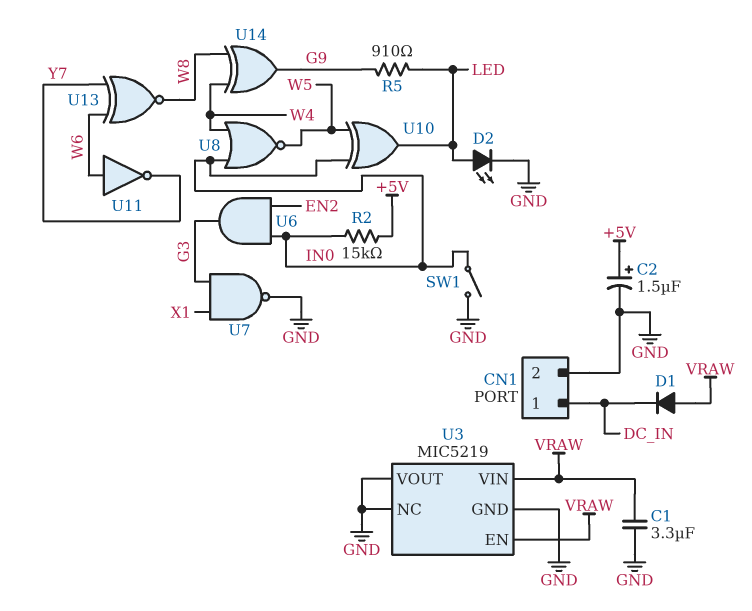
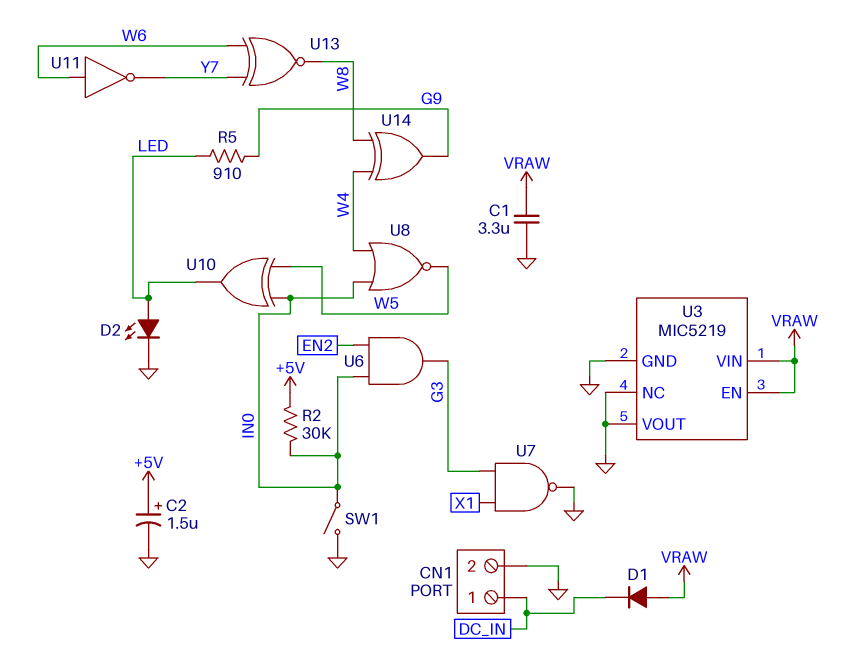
R2: 15k (+5V, IN0) -> 30k (+5V, IN0)

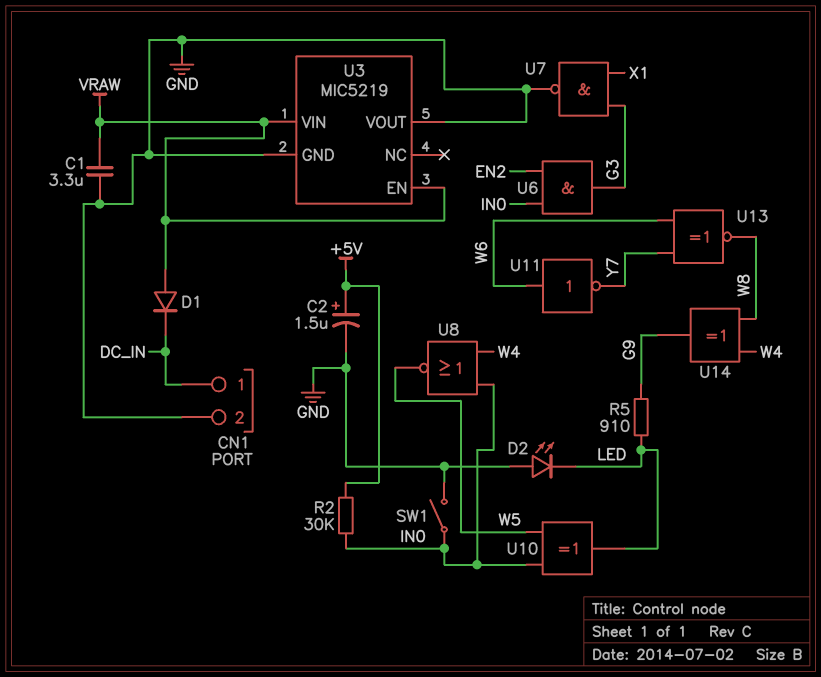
D2: LED (A LED, K GND) -> LED (A GND, K LED)
U3 pin NC: GND -> none

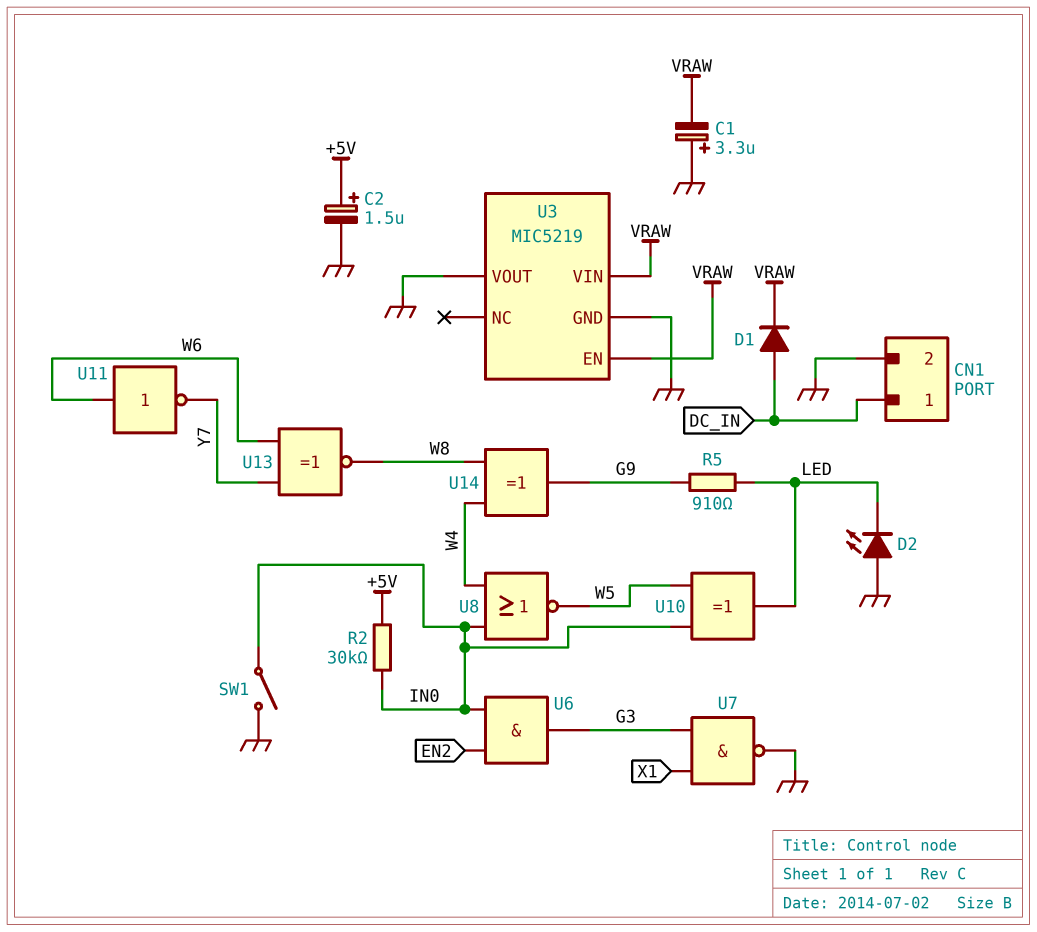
C1: 3.3uF (GND, VRAW) -> 3.3uF (plus GND, minus VRAW)
D1: diode (A VRAW, K DC_IN) -> diode (A DC_IN, K VRAW)

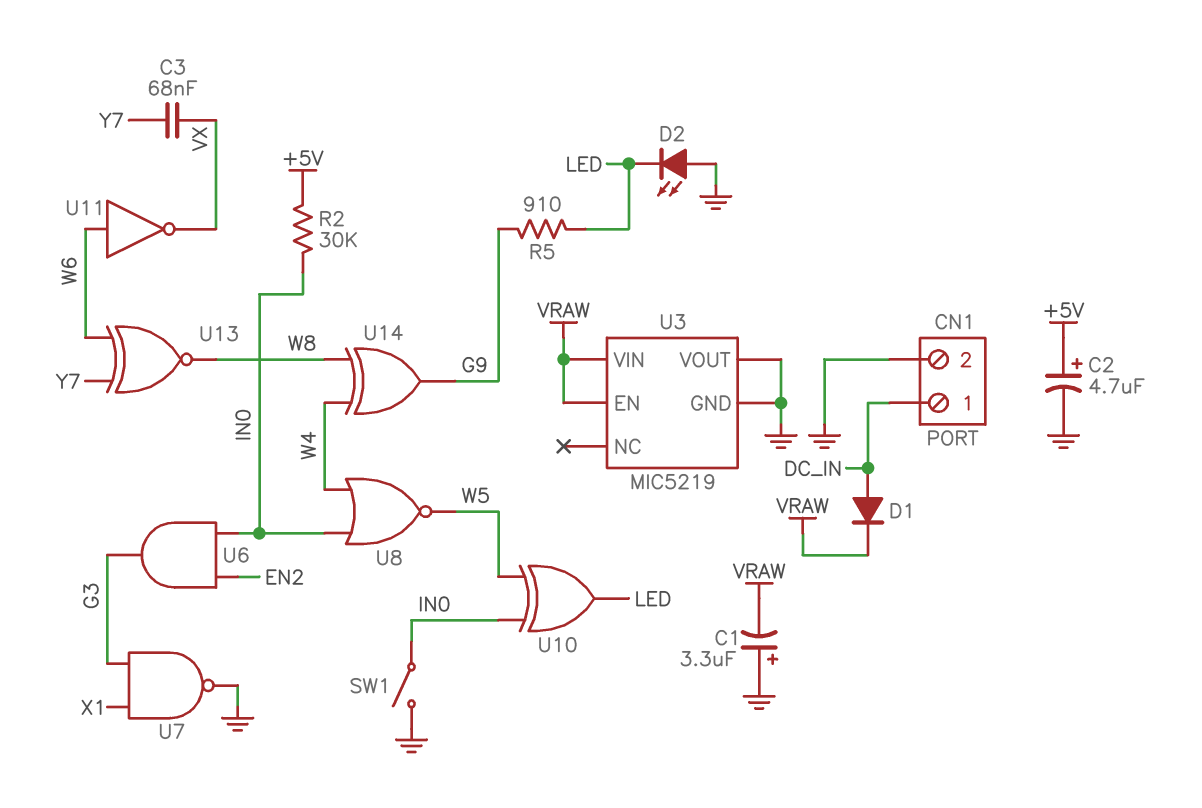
C2: 1.5uF (plus +5V, minus GND) -> 4.7uF (plus +5V, minus GND)
C3: none -> 68nF (VX, Y7)
U11: NOT (in W6, out Y7) -> NOT (in W6, out VX)

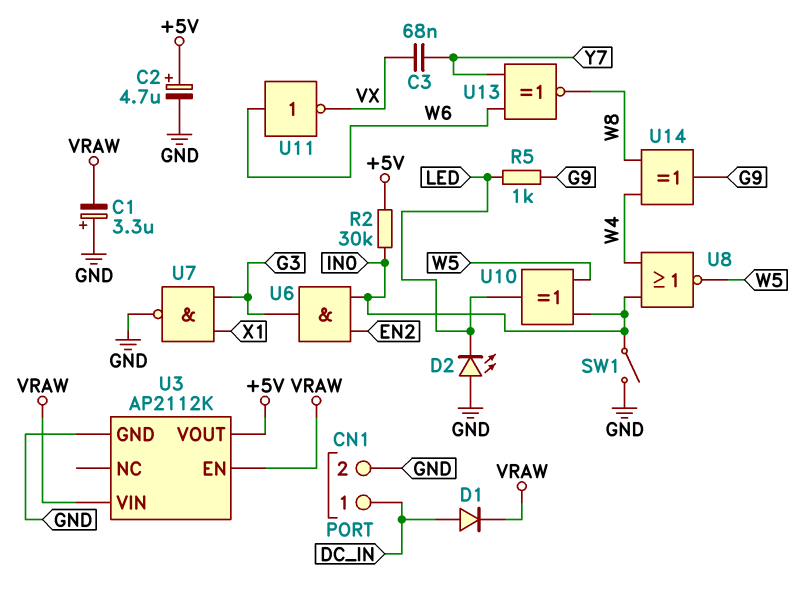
R5: 910 (G9, LED) -> 1k (G9, LED)
U3: MIC5219 -> AP2112K
U3 pin VOUT: GND -> +5V

